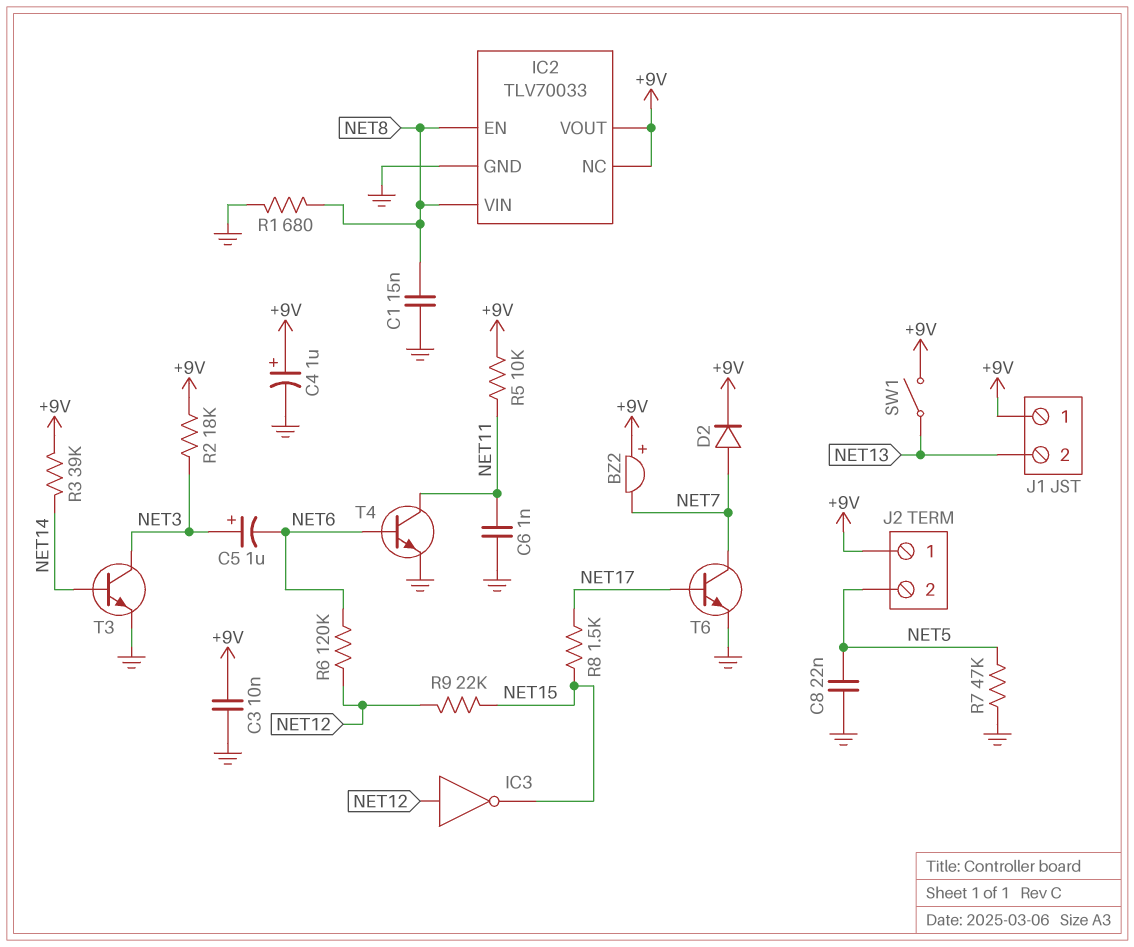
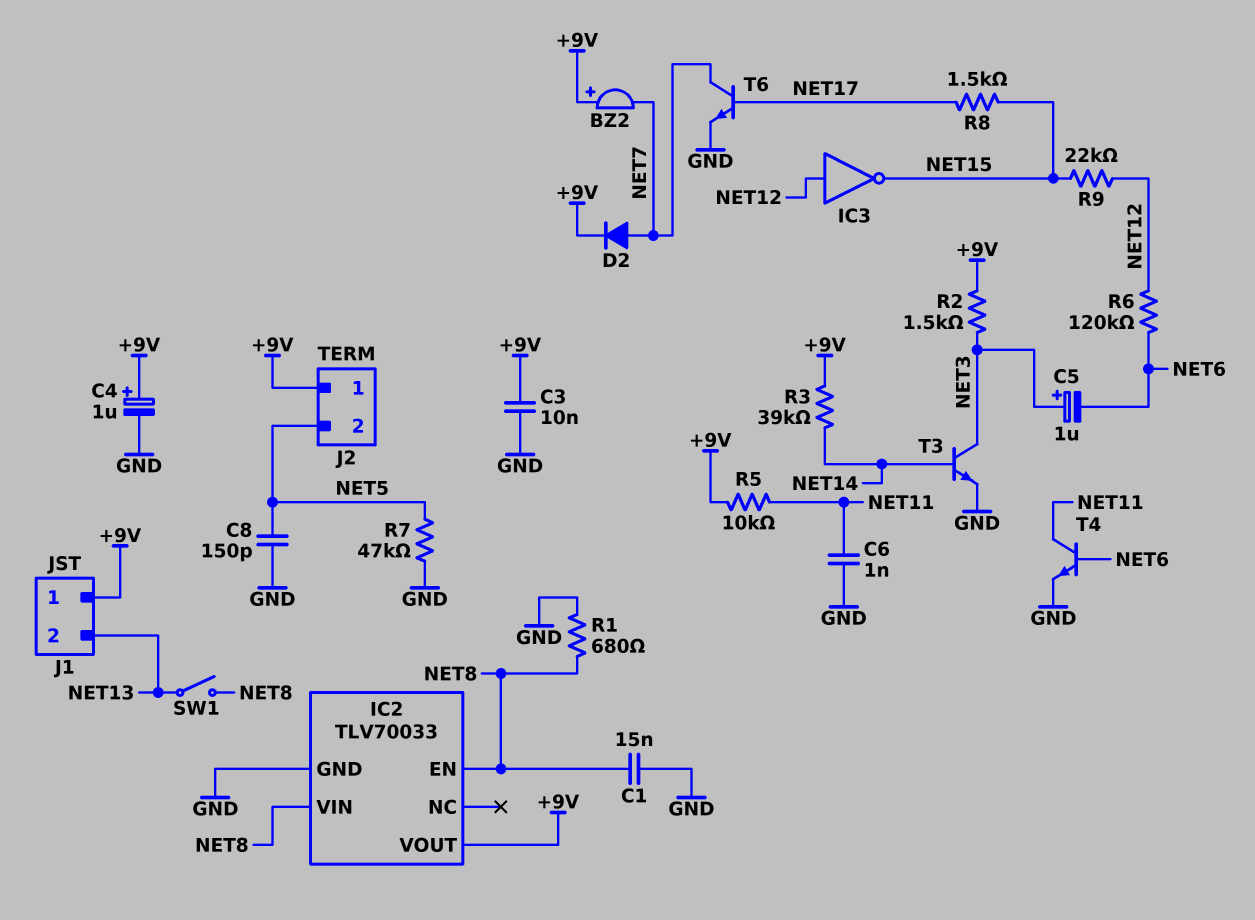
C8: 22nF (GND, NET5) -> 150pF (GND, NET5)
IC2 pin NC: +9V -> none
R2: 18k (+9V, NET3) -> 1.5k (+9V, NET3)
SW1: switch (+9V, NET13) -> switch (NET8, NET13)

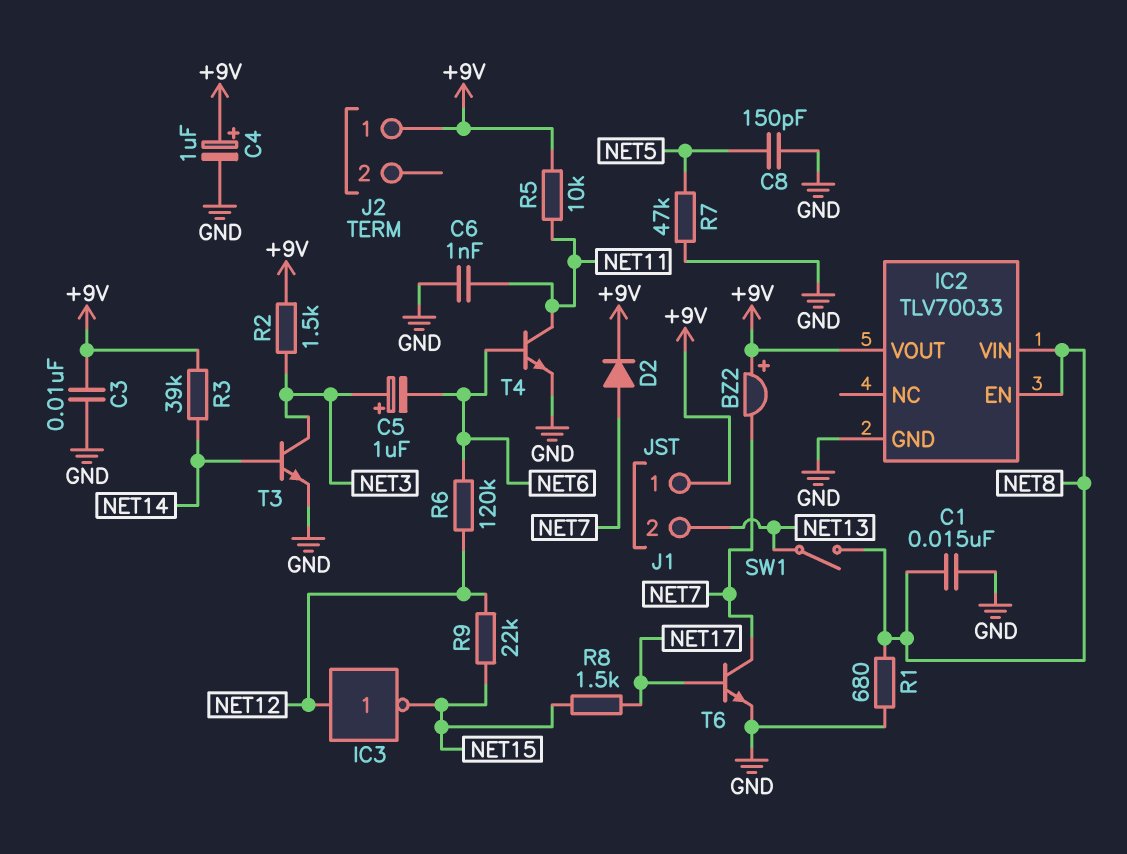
J2 pin 2: NET5 -> none

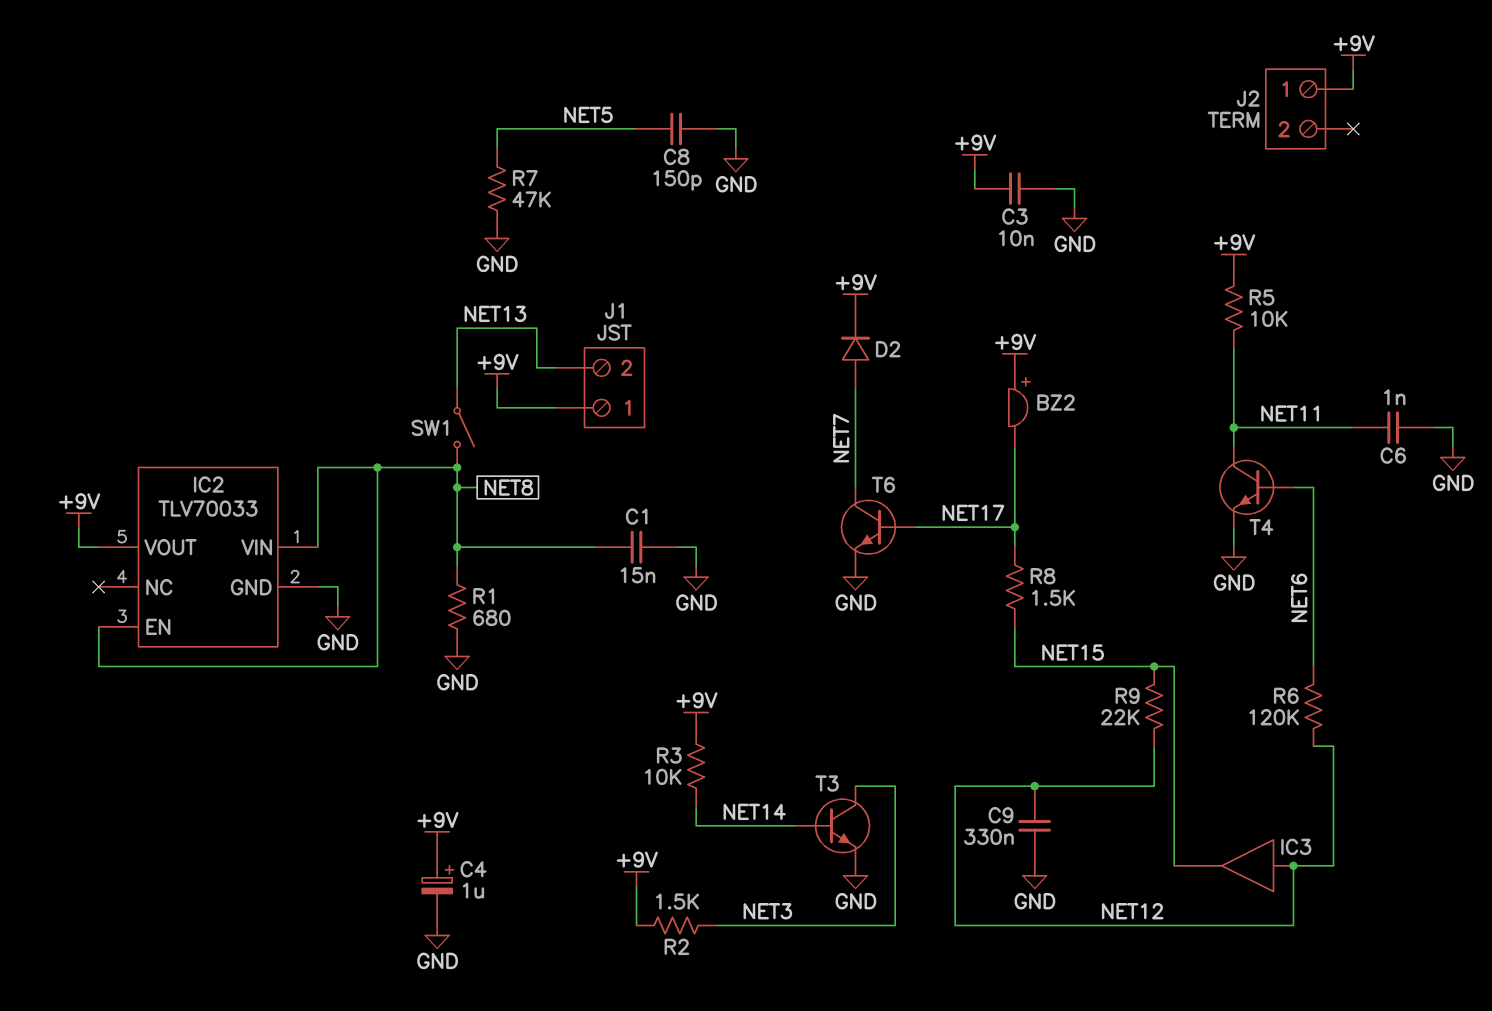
BZ2: buzzer (plus +9V, minus NET7) -> buzzer (plus +9V, minus NET17)
C5: 1uF (plus NET3, minus NET6) -> none
C9: none -> 330nF (GND, NET12)
IC3: NOT (in NET12, out NET15) -> buffer (in NET12, out NET15)
R3: 39k (+9V, NET14) -> 10k (+9V, NET14)

